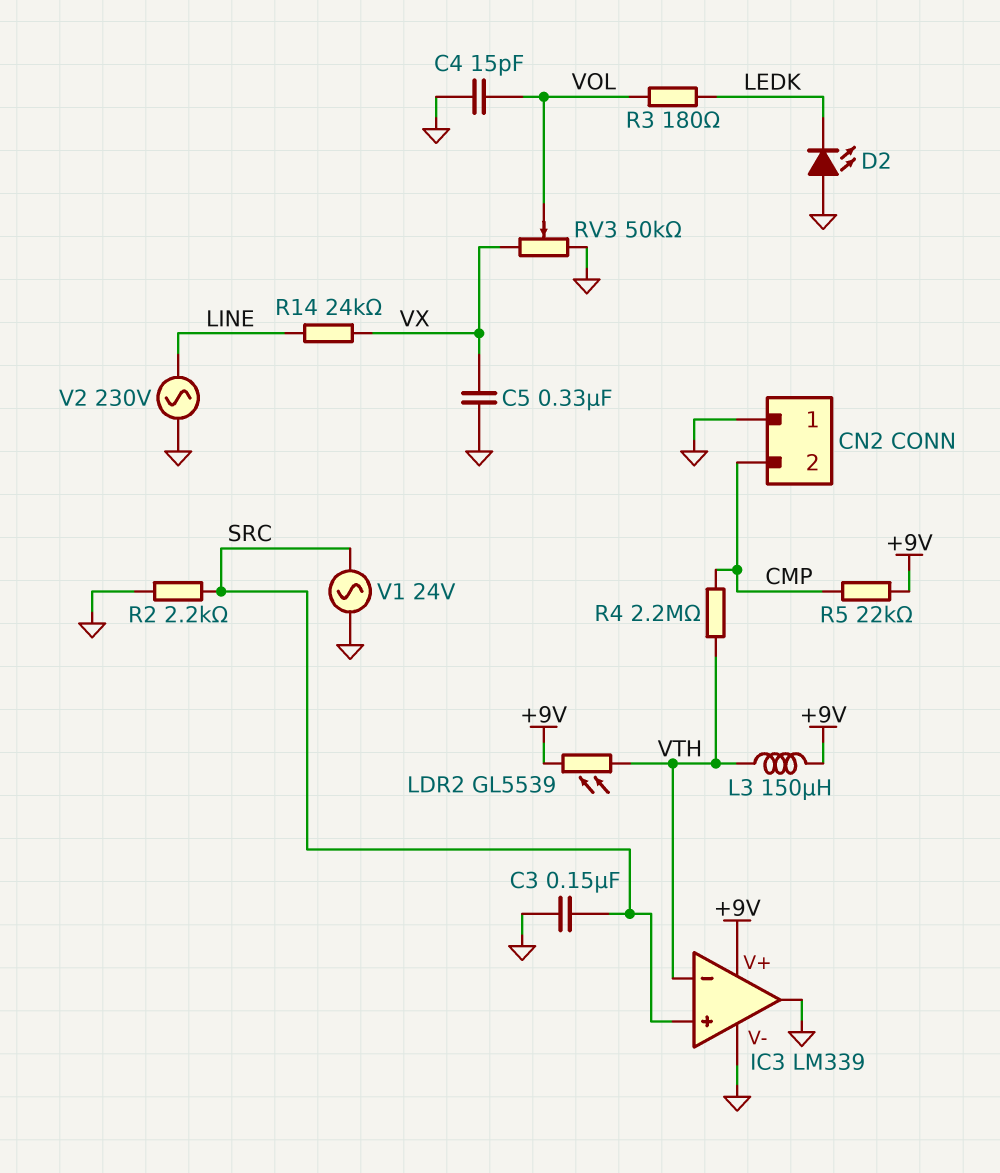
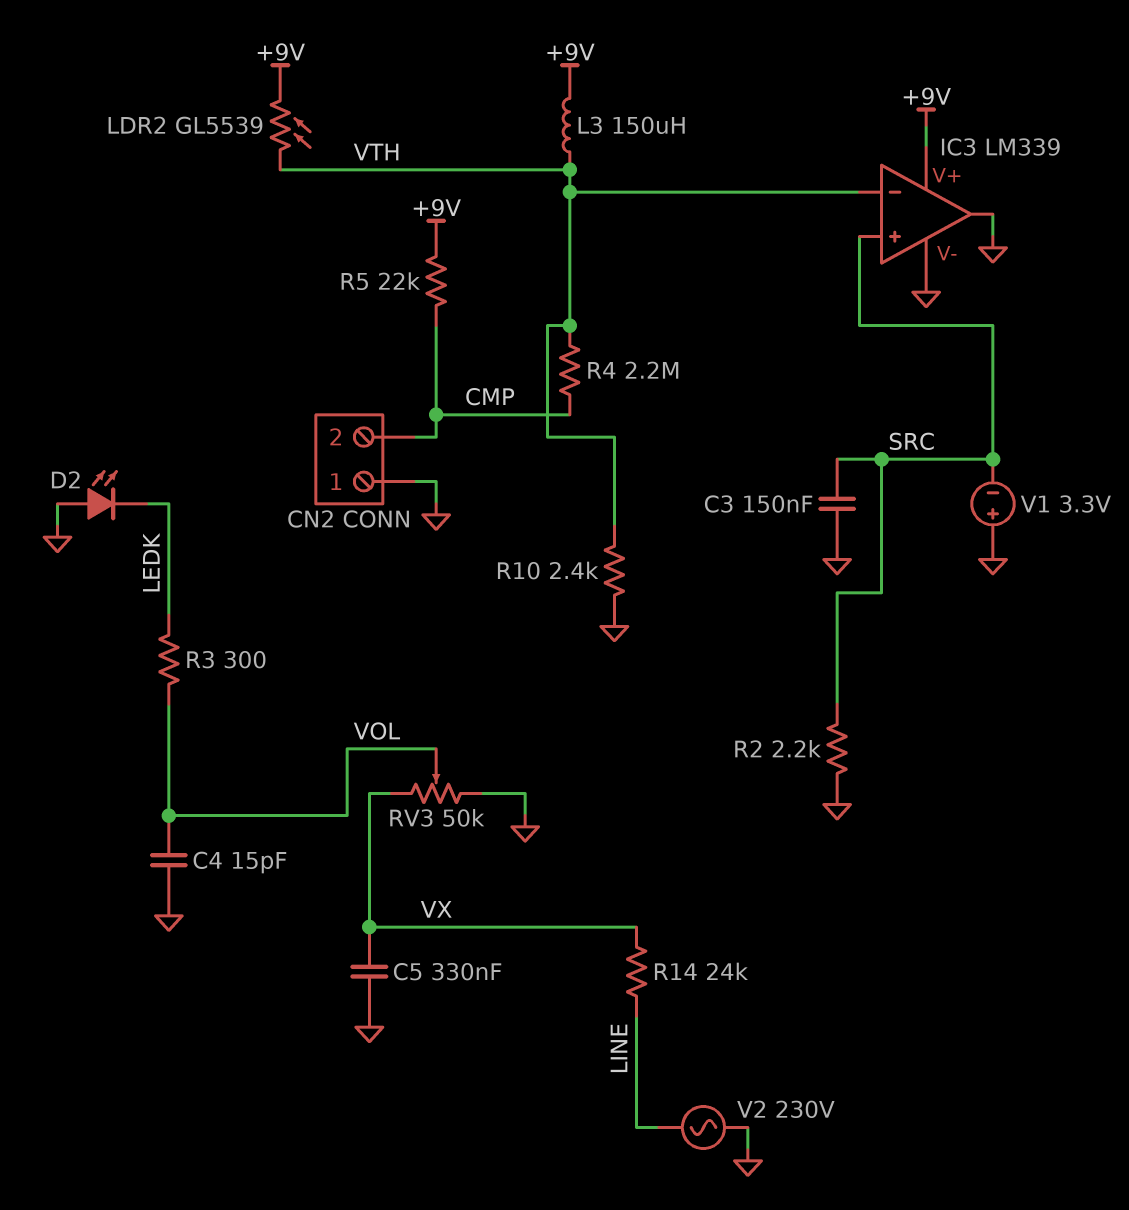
R3: 180 (LEDK, VOL) -> 300 (LEDK, VOL)
R10: none -> 2.4k (GND, VTH)
V1: AC 24V (GND, SRC) -> 3.3V (plus GND, minus SRC)

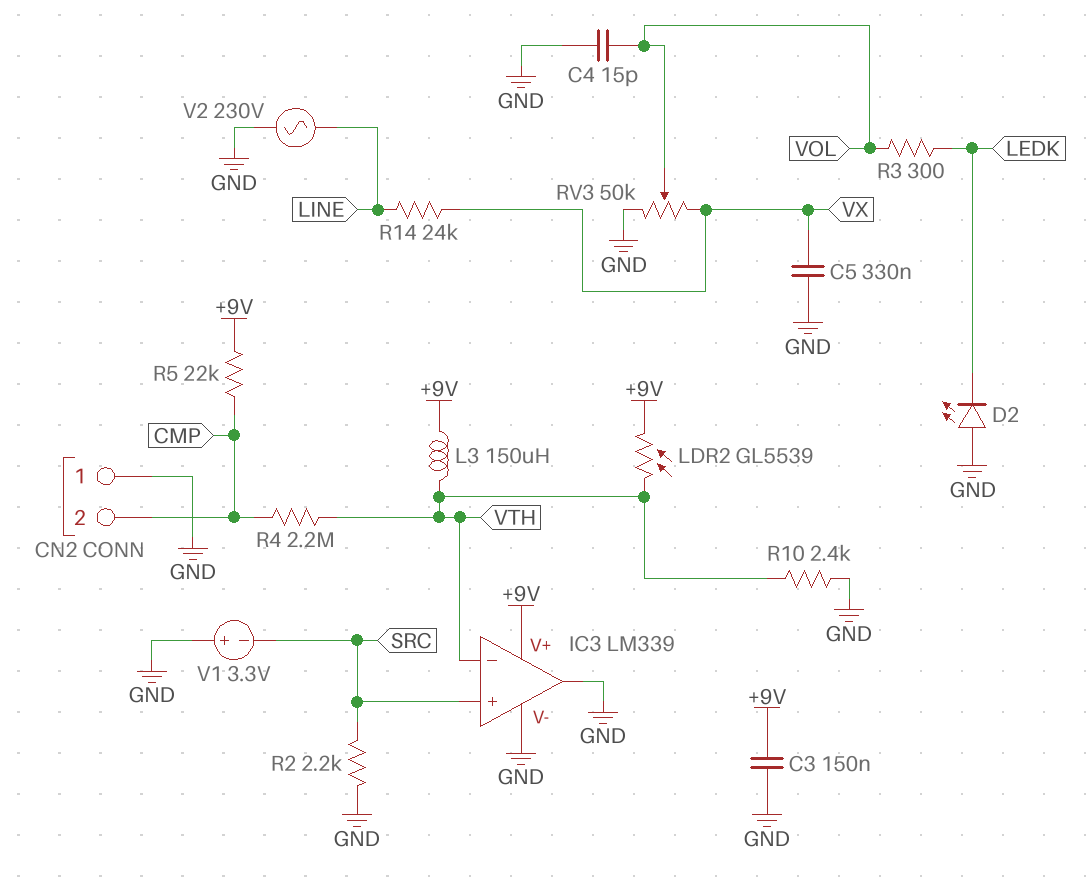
C3: 150nF (GND, SRC) -> 150nF (+9V, GND)

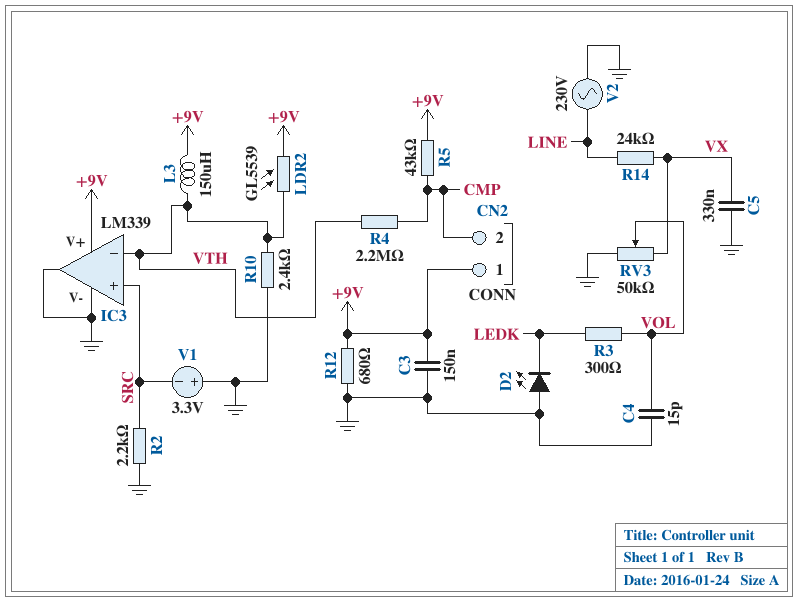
CN2 pin 1: GND -> +9V
R5: 22k (+9V, CMP) -> 43k (+9V, CMP)
R12: none -> 680 (+9V, GND)

